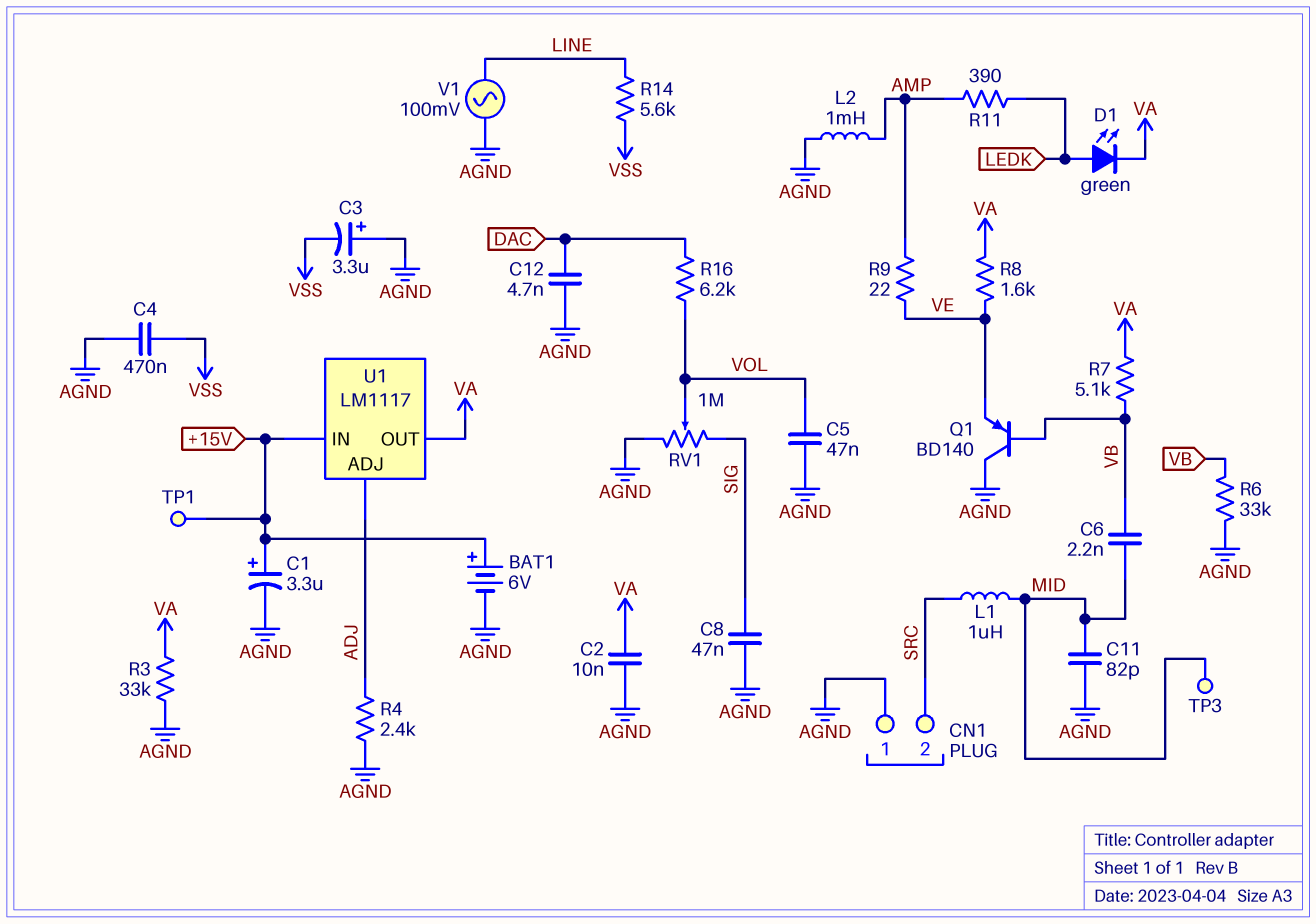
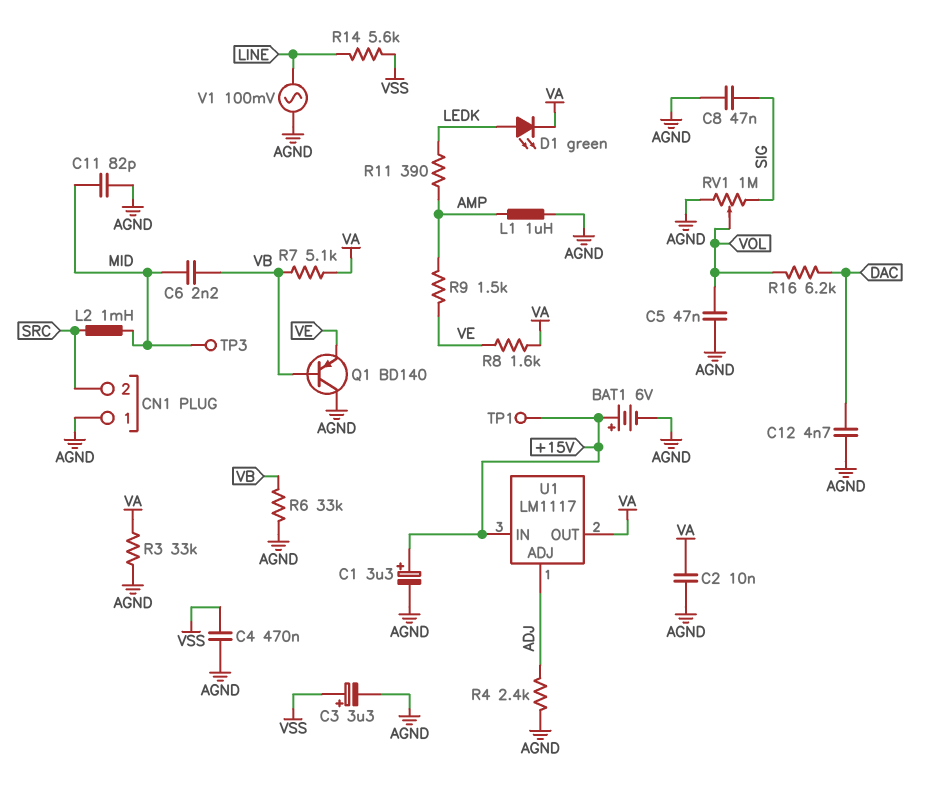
C3: 3.3uF (plus AGND, minus VSS) -> 3.3uF (plus VSS, minus AGND)
L1: 1uH (MID, SRC) -> 1uH (AGND, AMP)
L2: 1mH (AGND, AMP) -> 1mH (MID, SRC)
R9: 22 (AMP, VE) -> 1.5k (AMP, VE)

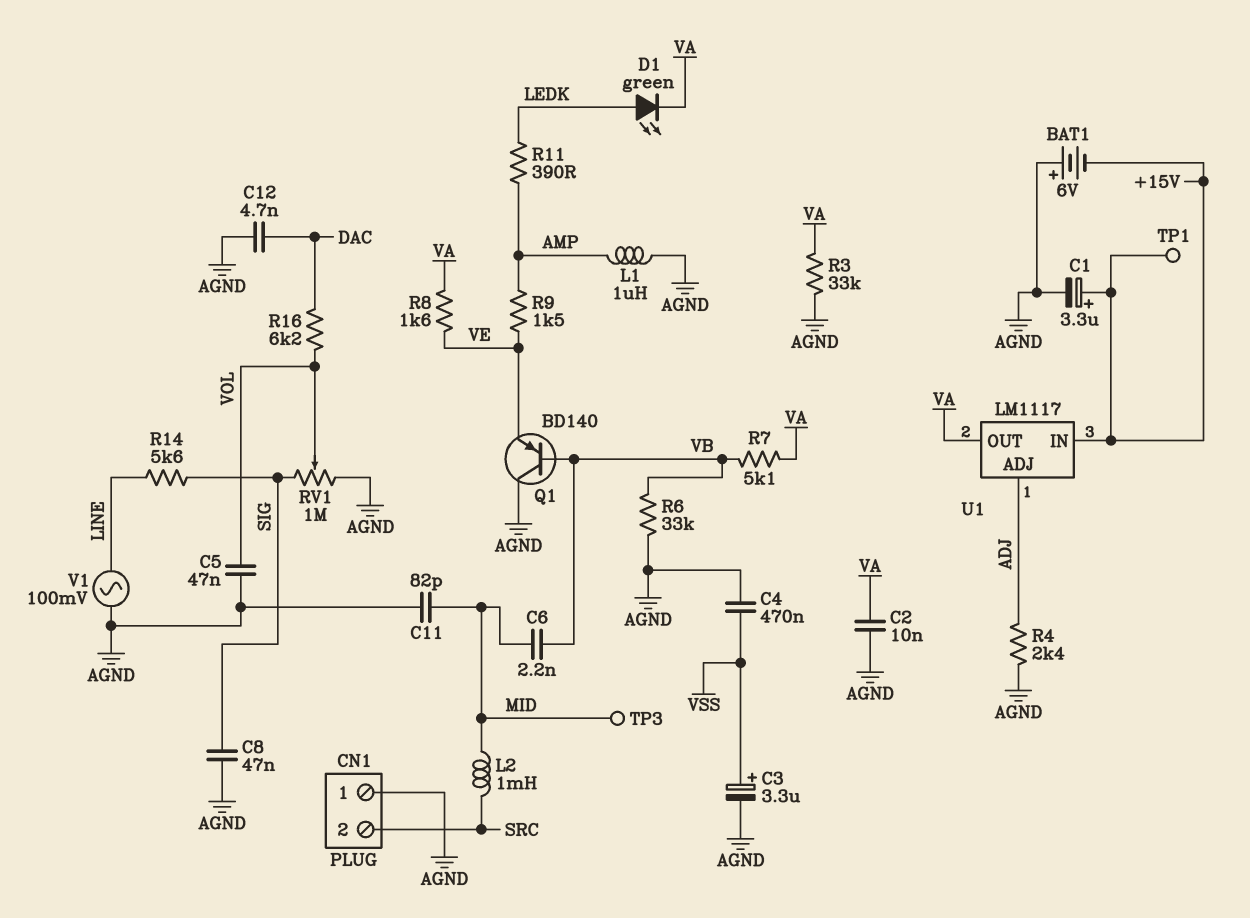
BAT1: 6V (plus +15V, minus AGND) -> 6V (plus AGND, minus +15V)
R14: 5.6k (LINE, VSS) -> 5.6k (LINE, SIG)

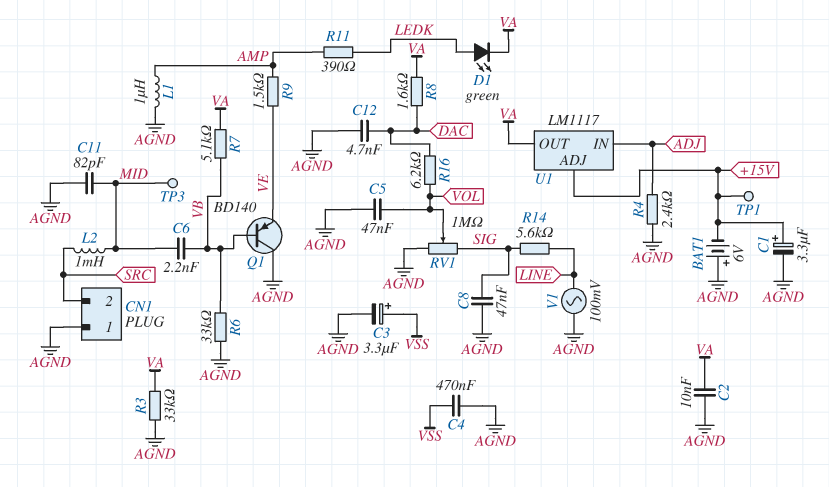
R8: 1.6k (VA, VE) -> 1.6k (DAC, VA)
U1 pin ADJ: ADJ -> +15V
U1 pin IN: +15V -> ADJ

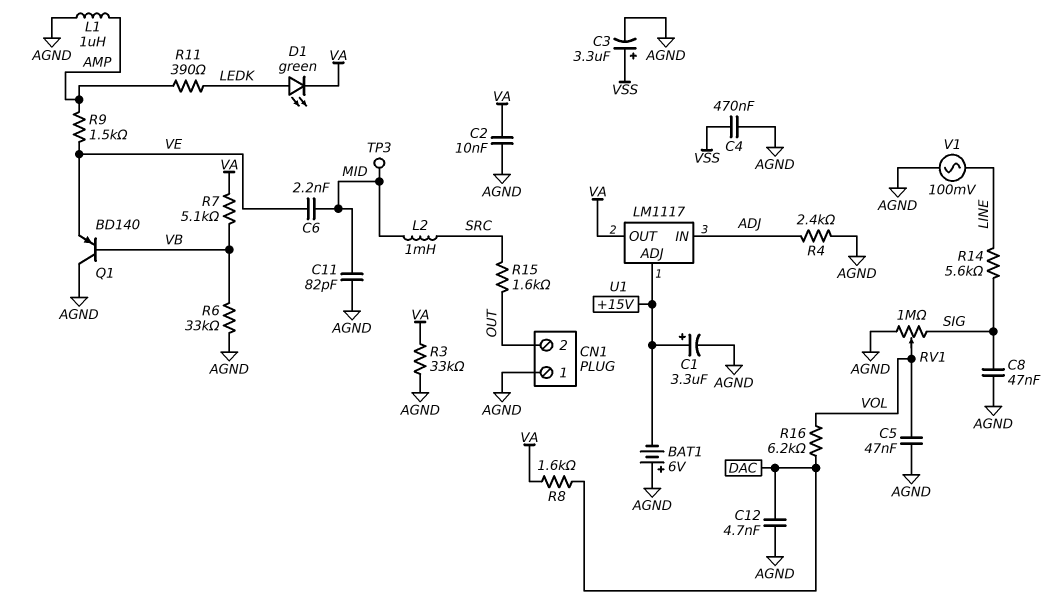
C6: 2.2nF (MID, VB) -> 2.2nF (MID, VE)
CN1 pin 2: SRC -> OUT
R15: none -> 1.6k (OUT, SRC)
TP1: test point (+15V) -> none

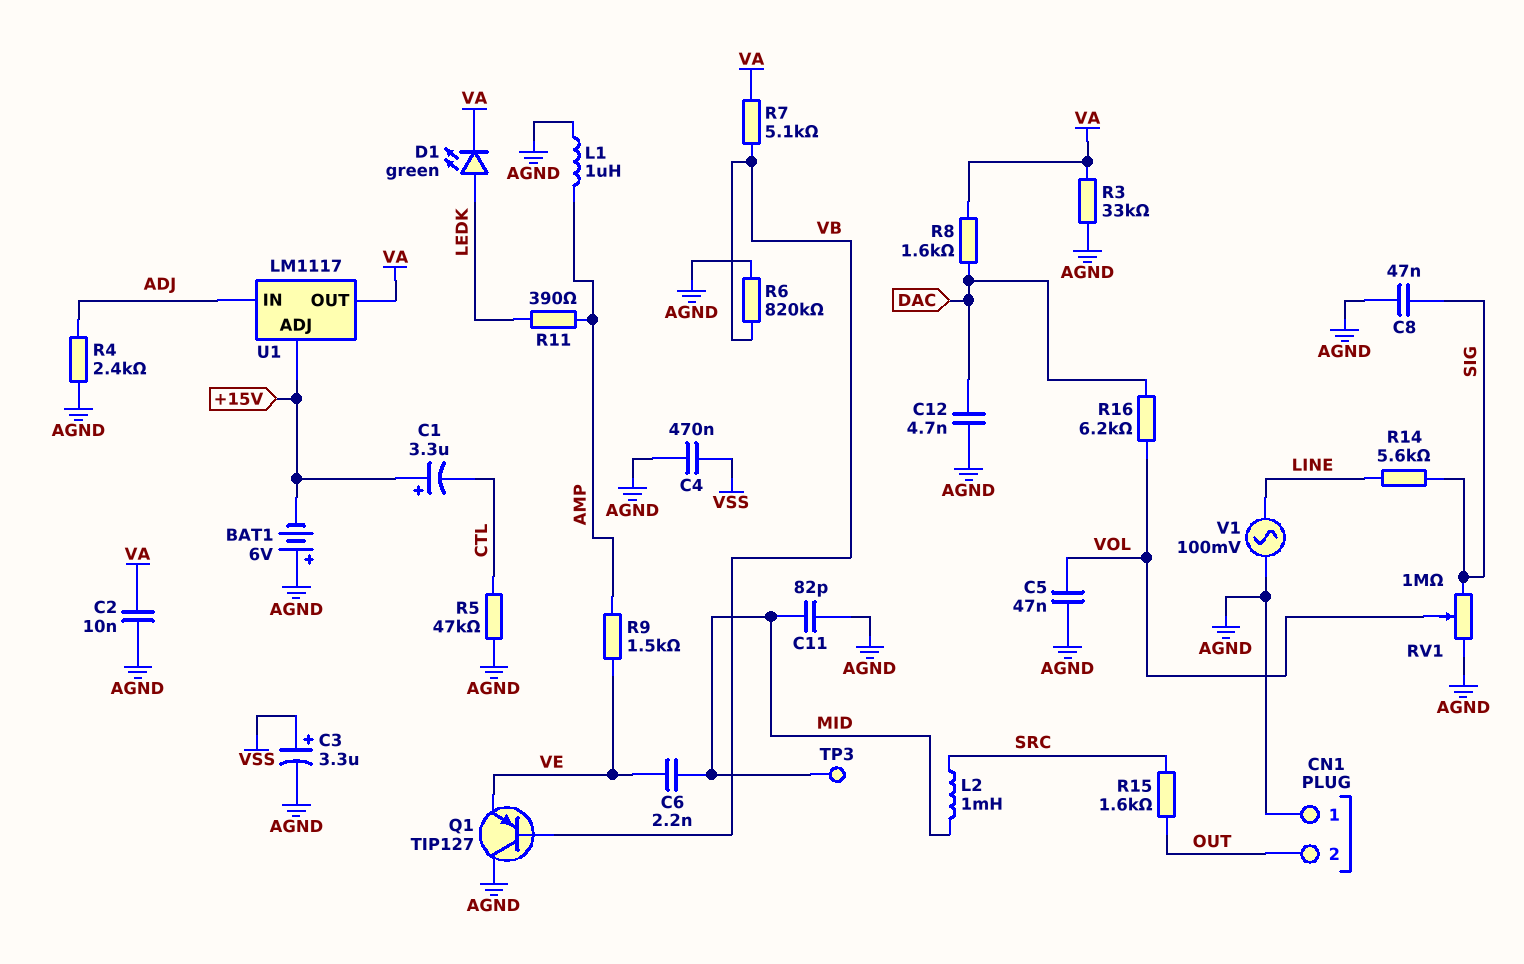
C1: 3.3uF (plus +15V, minus AGND) -> 3.3uF (plus +15V, minus CTL)
Q1: PNP BD140 (B VB, C AGND, E VE) -> PNP TIP127 (B VB, C AGND, E VE)
R5: none -> 47k (AGND, CTL)
R6: 33k (AGND, VB) -> 820k (AGND, VB)

